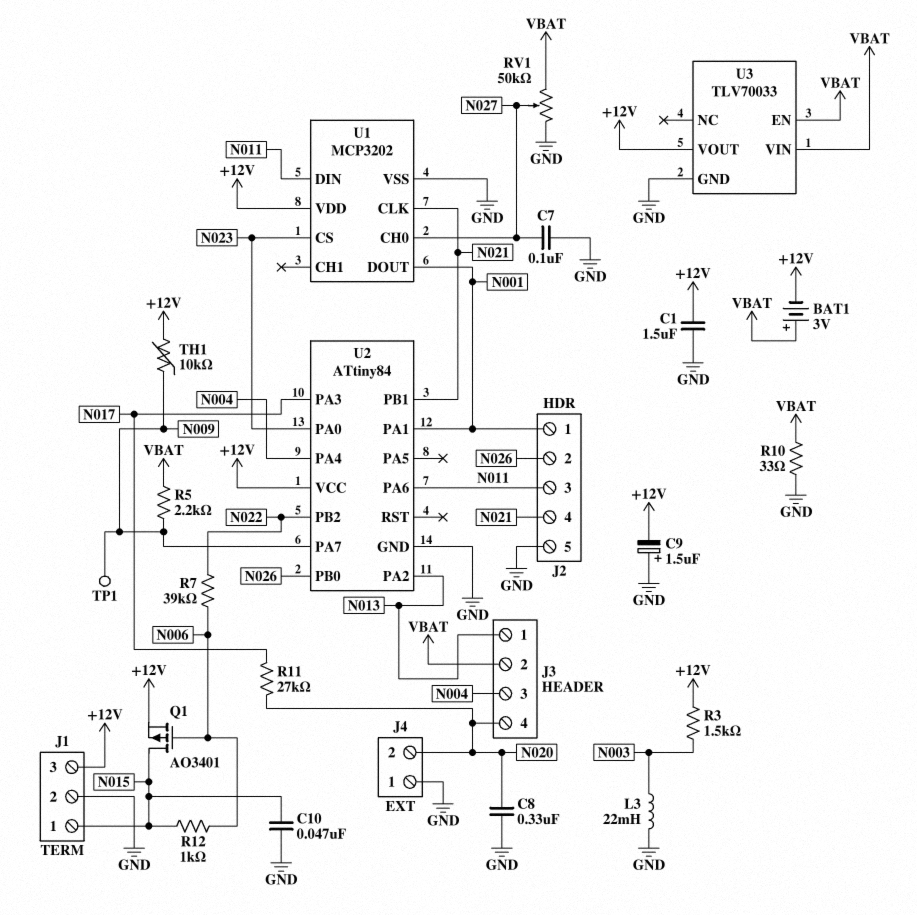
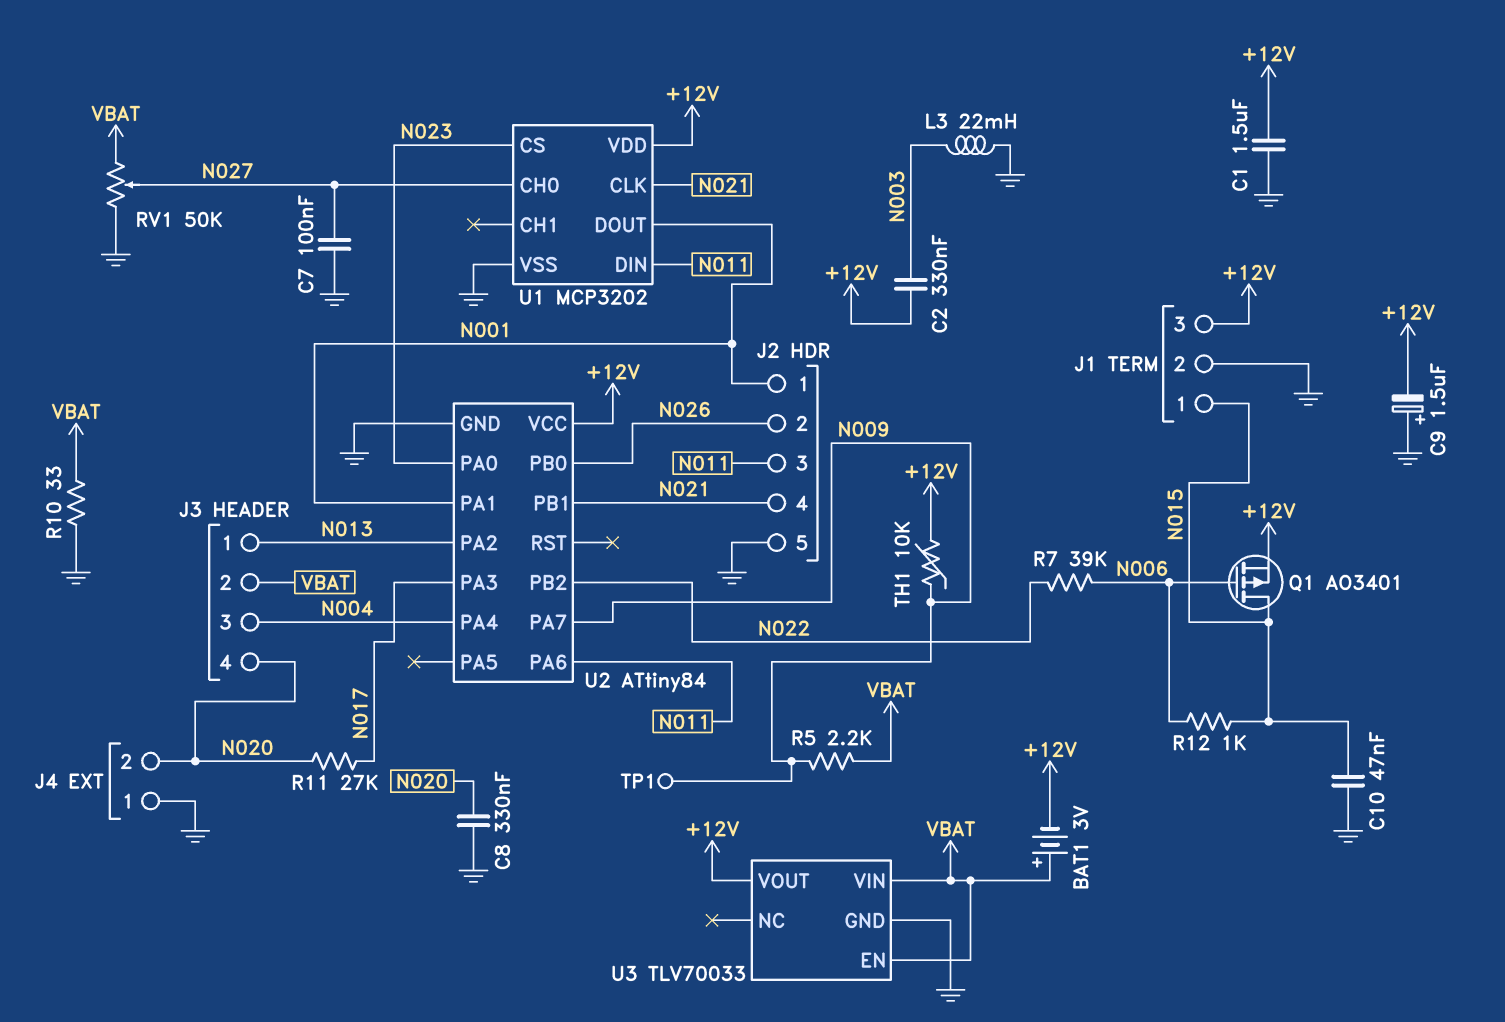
C2: none -> 330nF (+12V, N003)
R3: 1.5k (+12V, N003) -> none

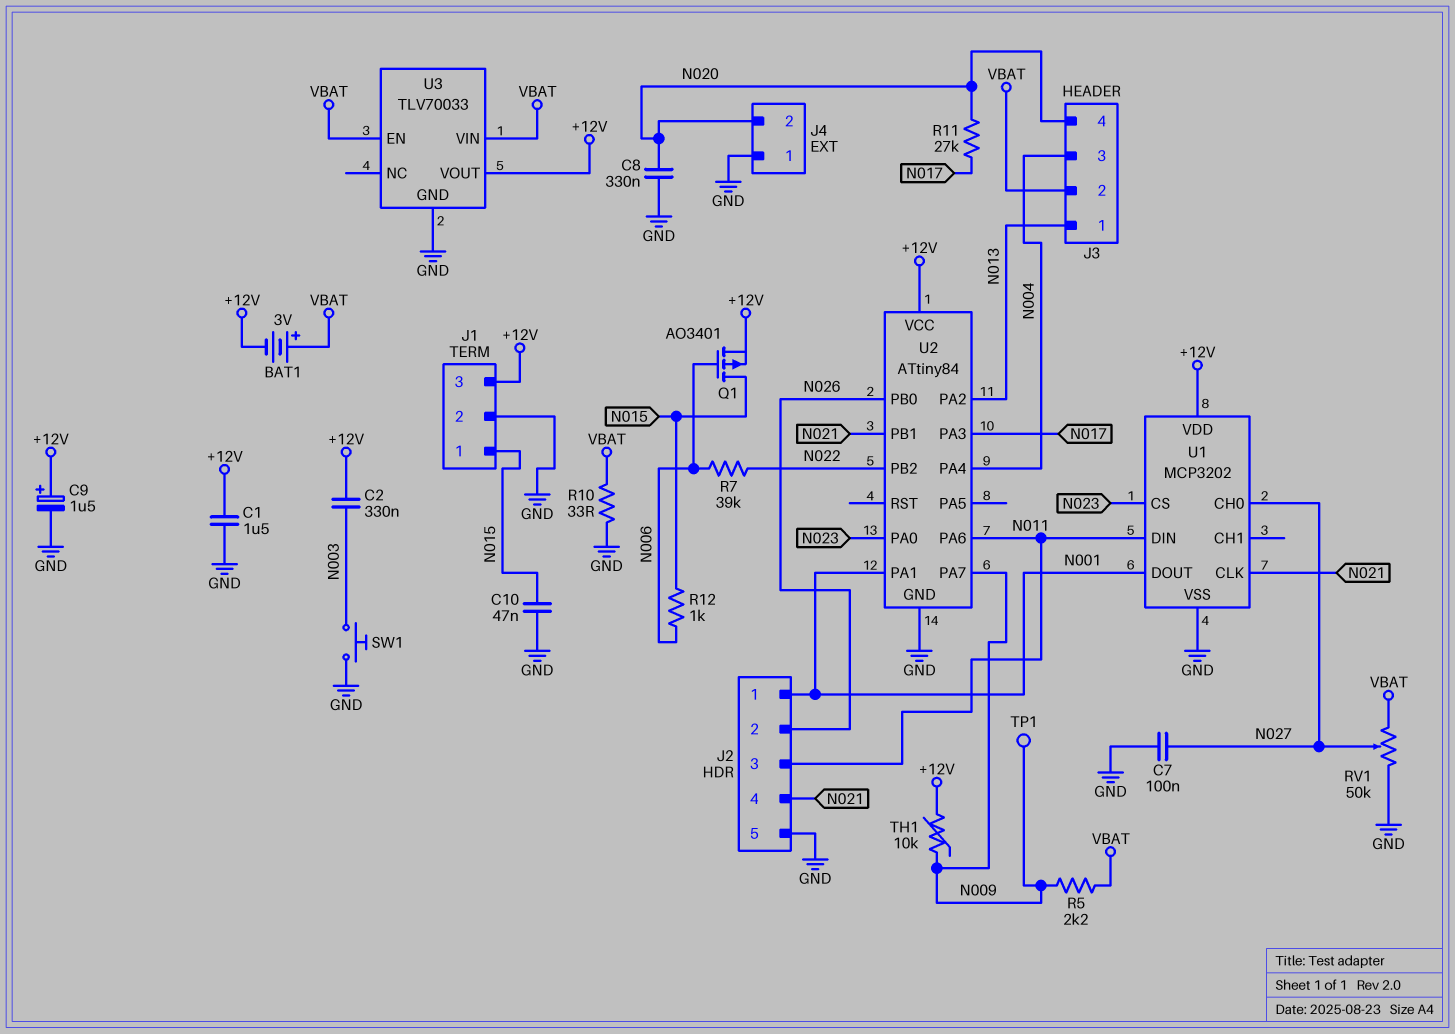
C9: 1.5uF (plus GND, minus +12V) -> 1.5uF (plus +12V, minus GND)
L3: 22mH (GND, N003) -> none
SW1: none -> button (GND, N003)

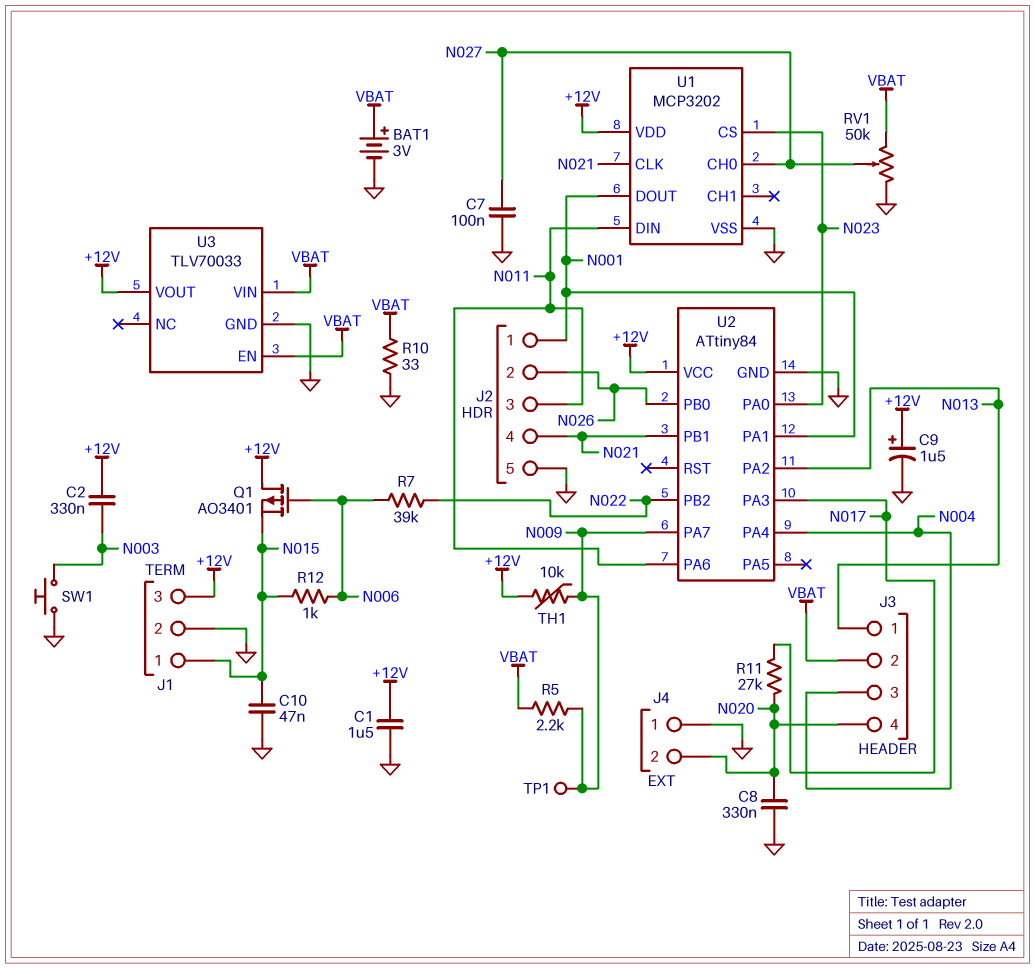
BAT1: 3V (plus VBAT, minus +12V) -> 3V (plus VBAT, minus GND)
Q1: PMOS AO3401 (G N006, D N015, S +12V) -> PMOS AO3401 (G N006, D +12V, S N015)

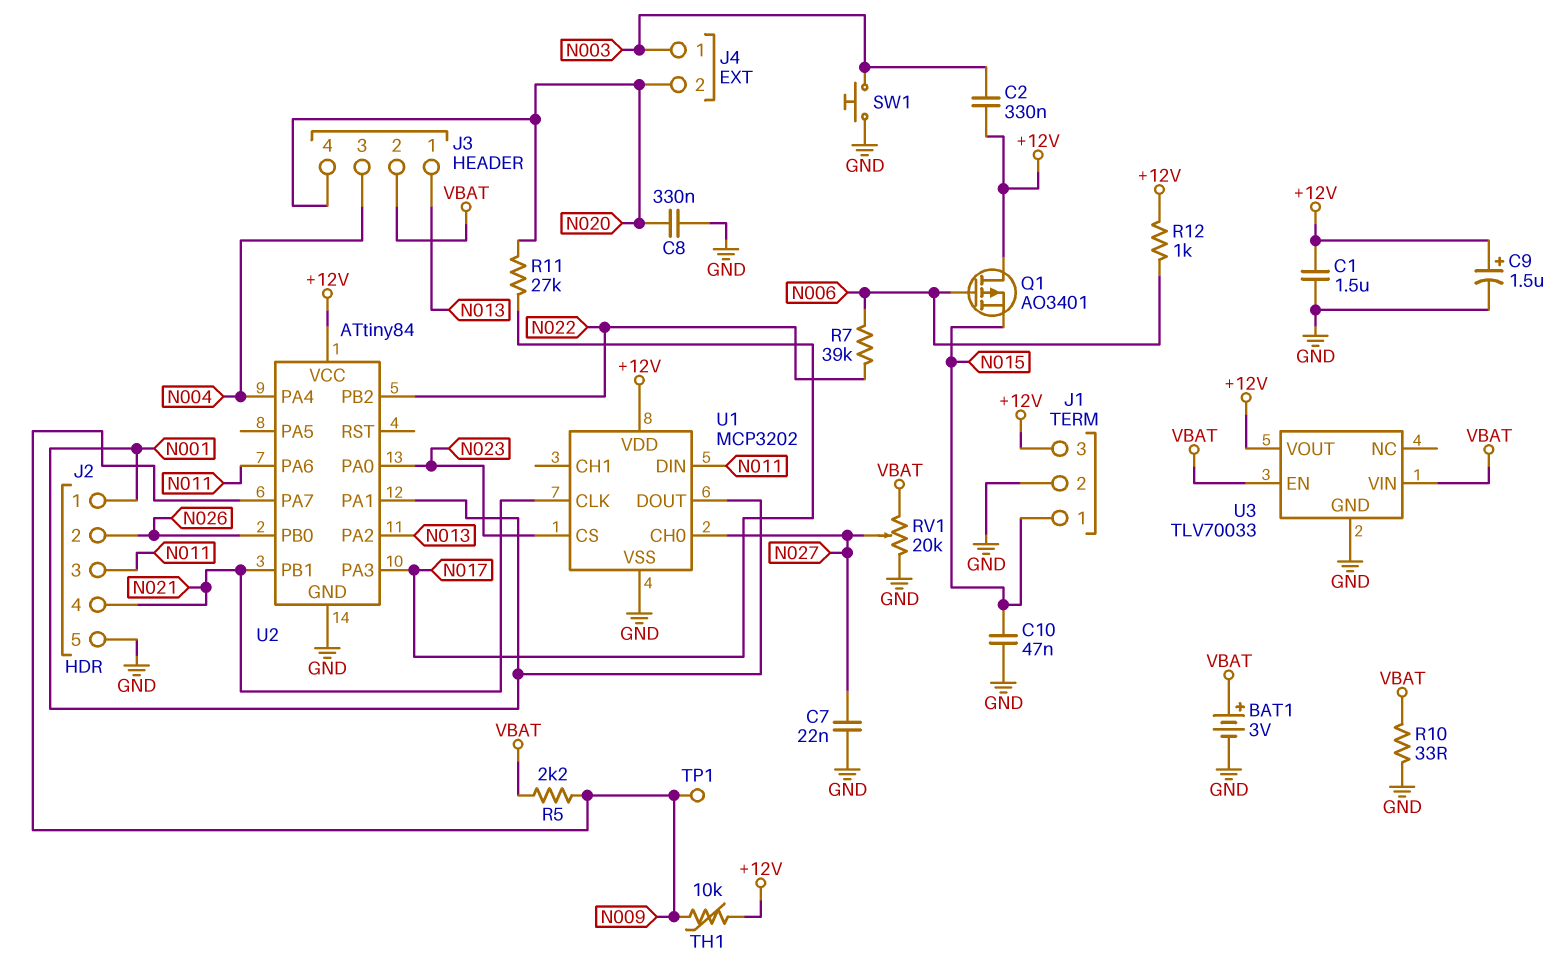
C7: 100nF (GND, N027) -> 22nF (GND, N027)
J4 pin 1: GND -> N003
R12: 1k (N006, N015) -> 1k (+12V, N006)
RV1: 50k (GND, VBAT, wiper N027) -> 20k (GND, VBAT, wiper N027)

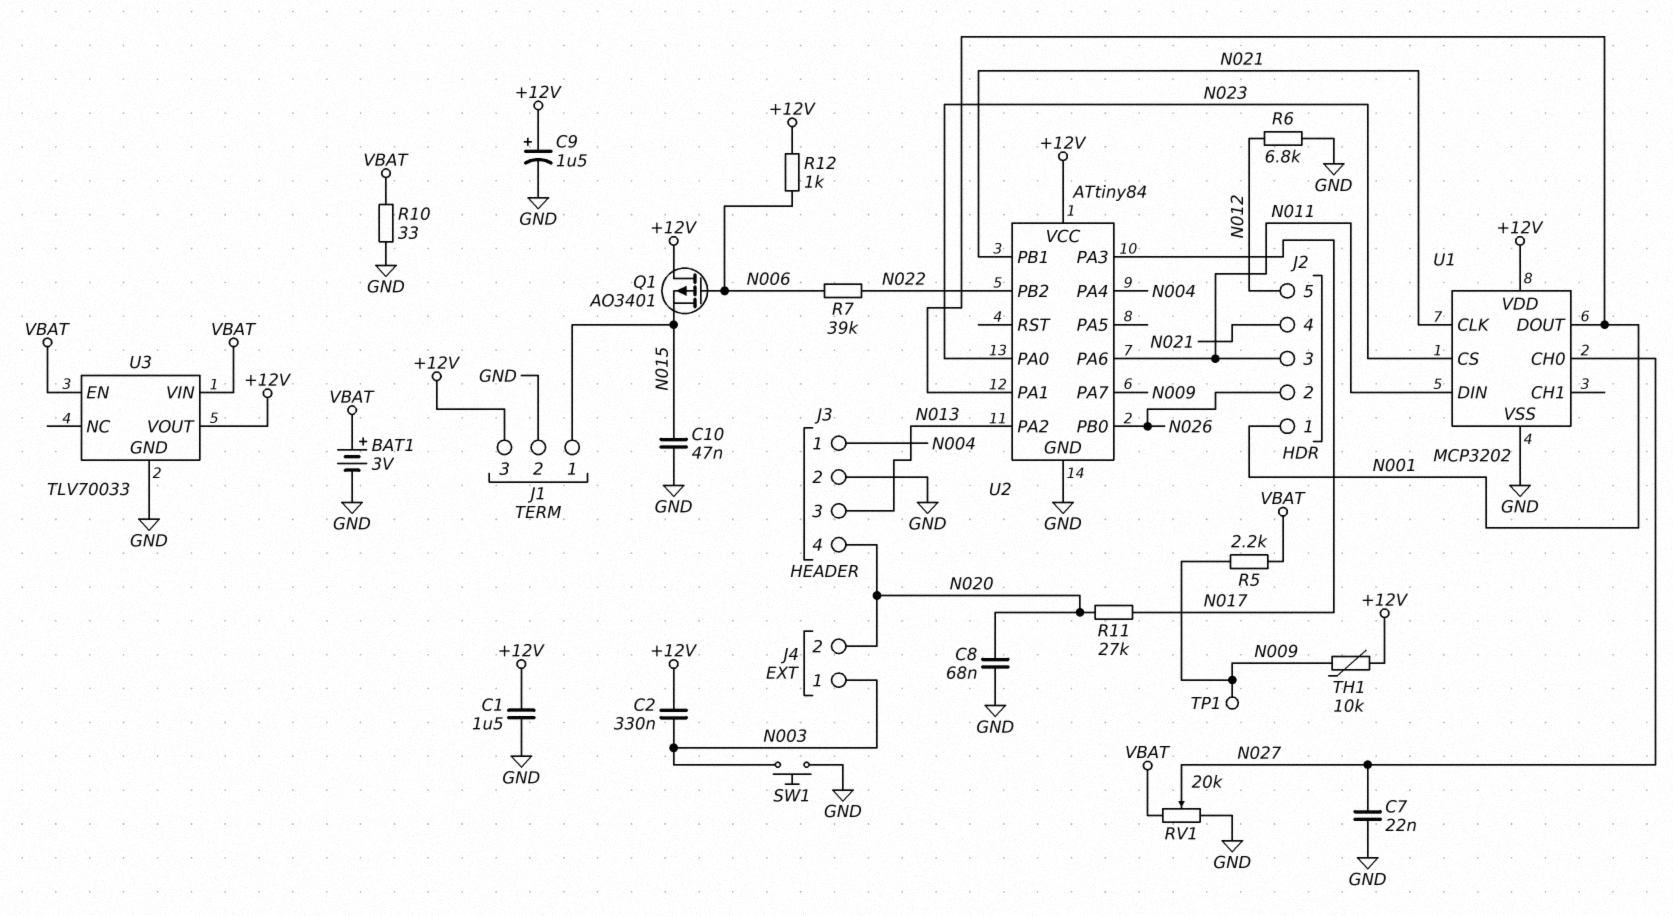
C8: 330nF (GND, N020) -> 68nF (GND, N020)
J2 pin 5: GND -> N012
J3 pin 1: N013 -> N004
J3 pin 2: VBAT -> GND
J3 pin 3: N004 -> N013
R6: none -> 6.8k (GND, N012)

